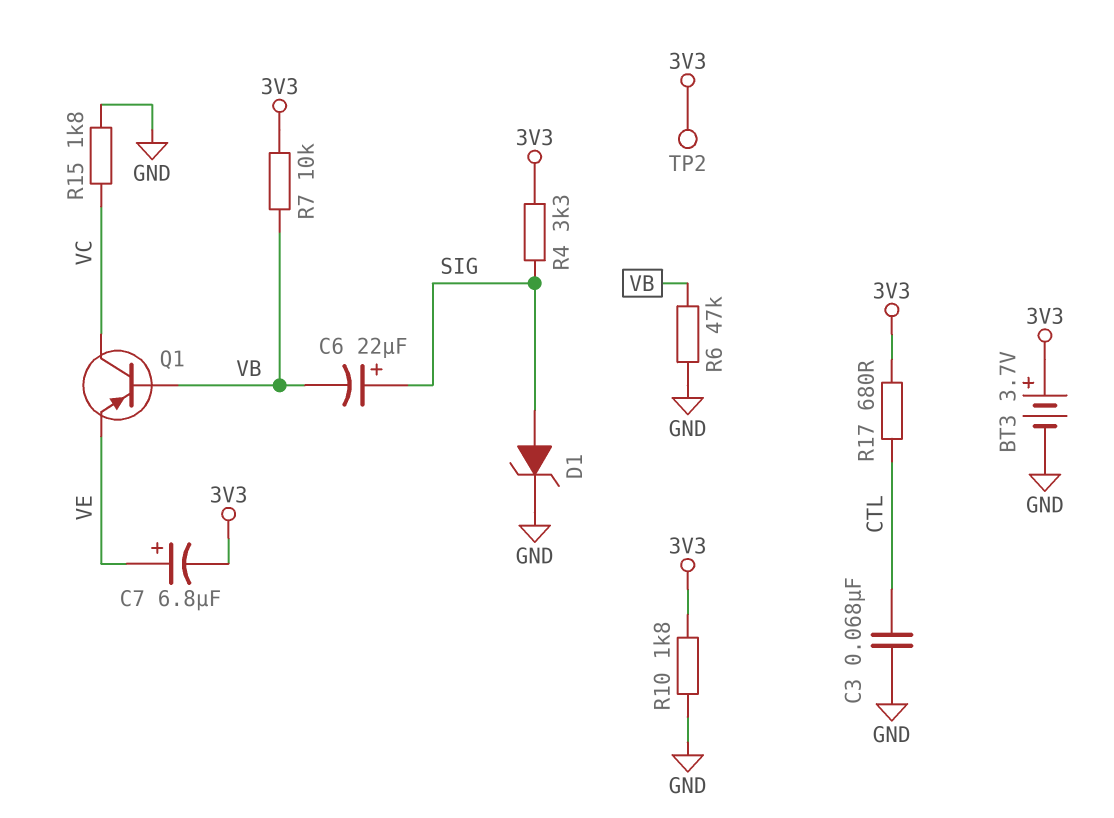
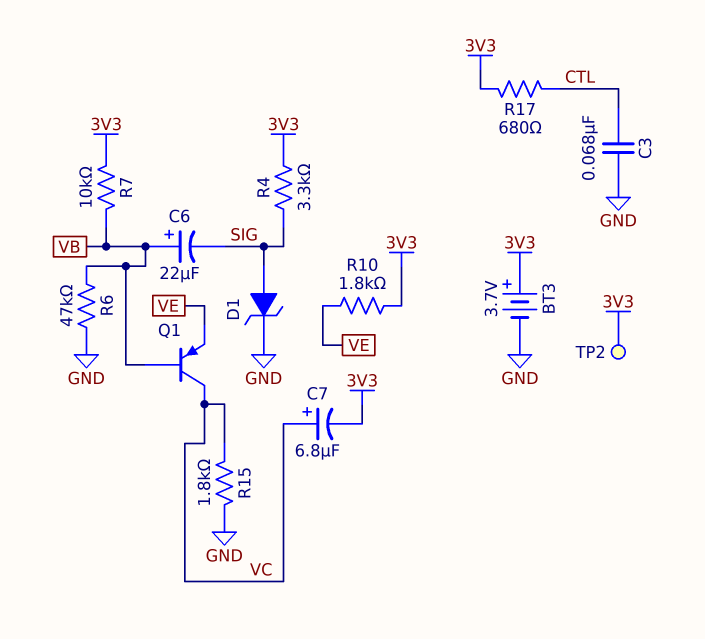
C6: 22uF (plus SIG, minus VB) -> 22uF (plus VB, minus SIG)
C7: 6.8uF (plus VE, minus 3V3) -> 6.8uF (plus VC, minus 3V3)
R10: 1.8k (3V3, GND) -> 1.8k (3V3, VE)

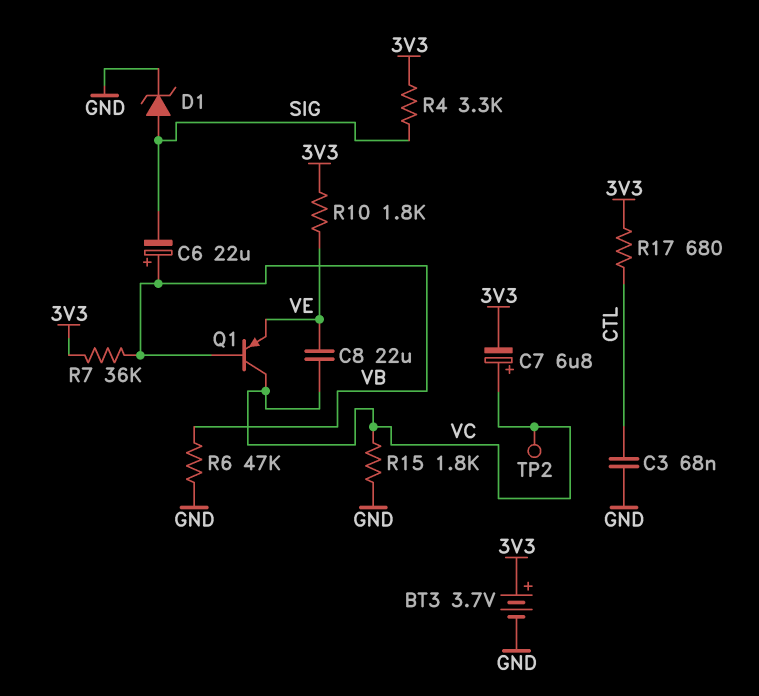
C8: none -> 22uF (VC, VE)
R7: 10k (3V3, VB) -> 36k (3V3, VB)
TP2: test point (3V3) -> test point (VC)

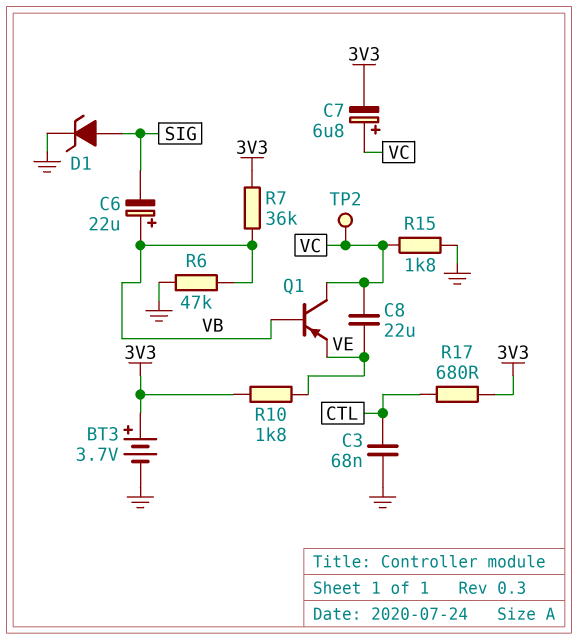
R4: 3.3k (3V3, SIG) -> none

